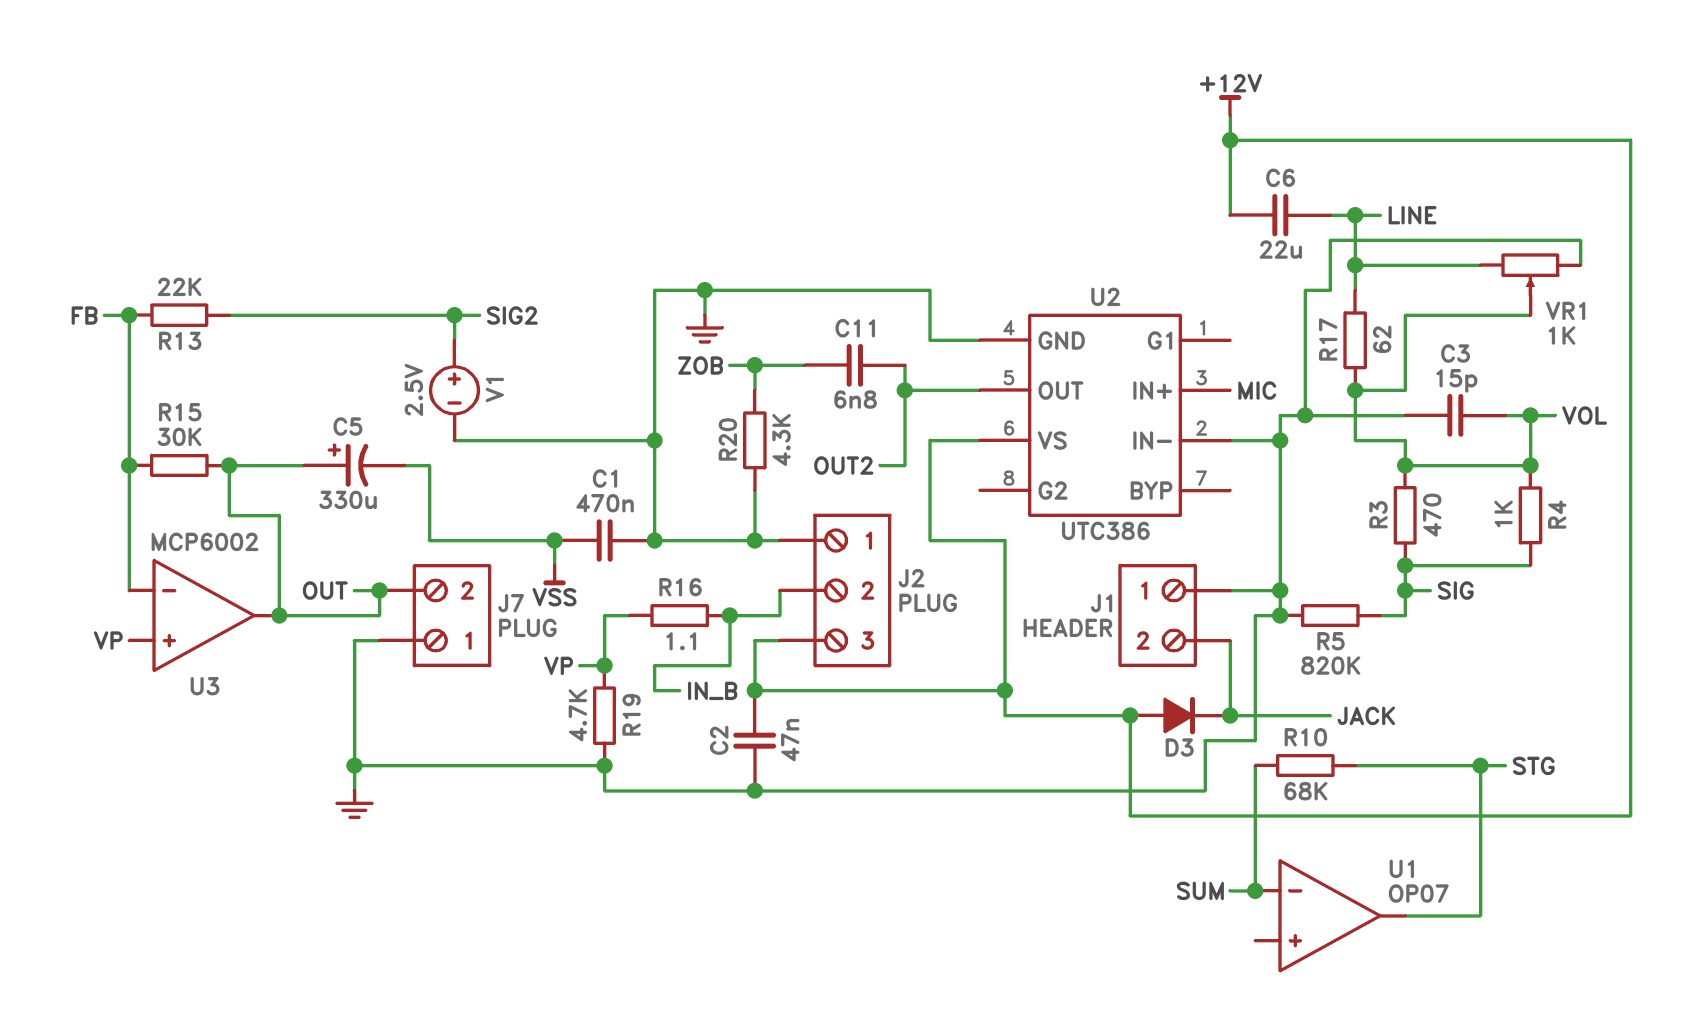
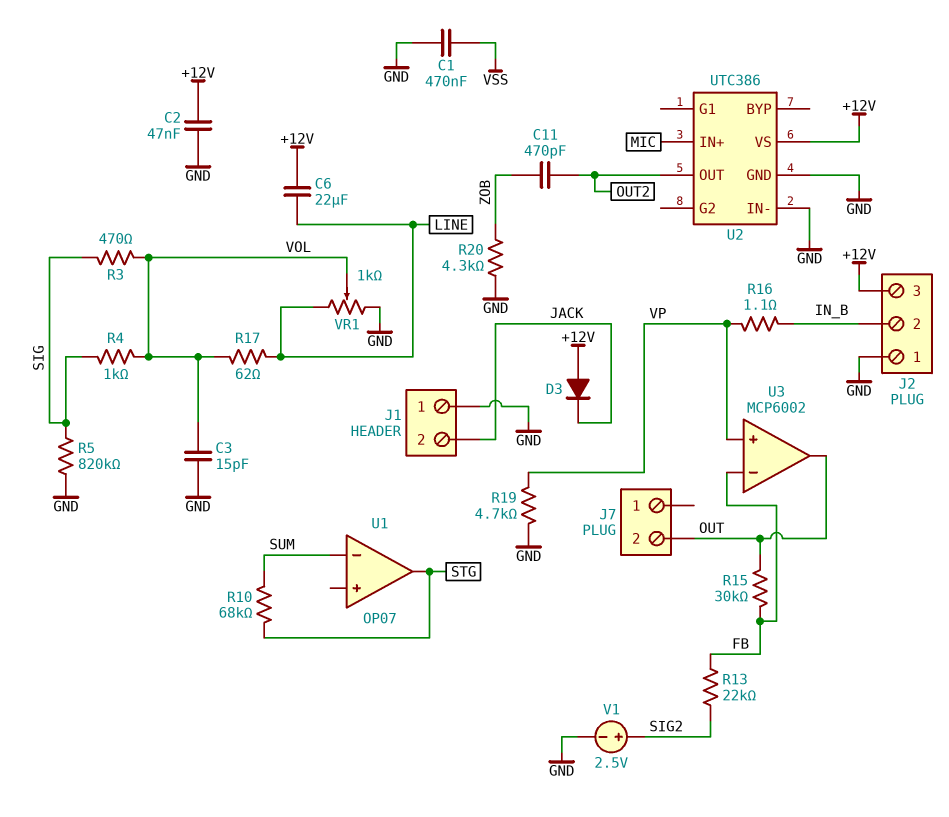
C5: 330uF (plus OUT, minus VSS) -> none
C11: 6.8nF (OUT2, ZOB) -> 470pF (OUT2, ZOB)
J7 pin 1: GND -> none

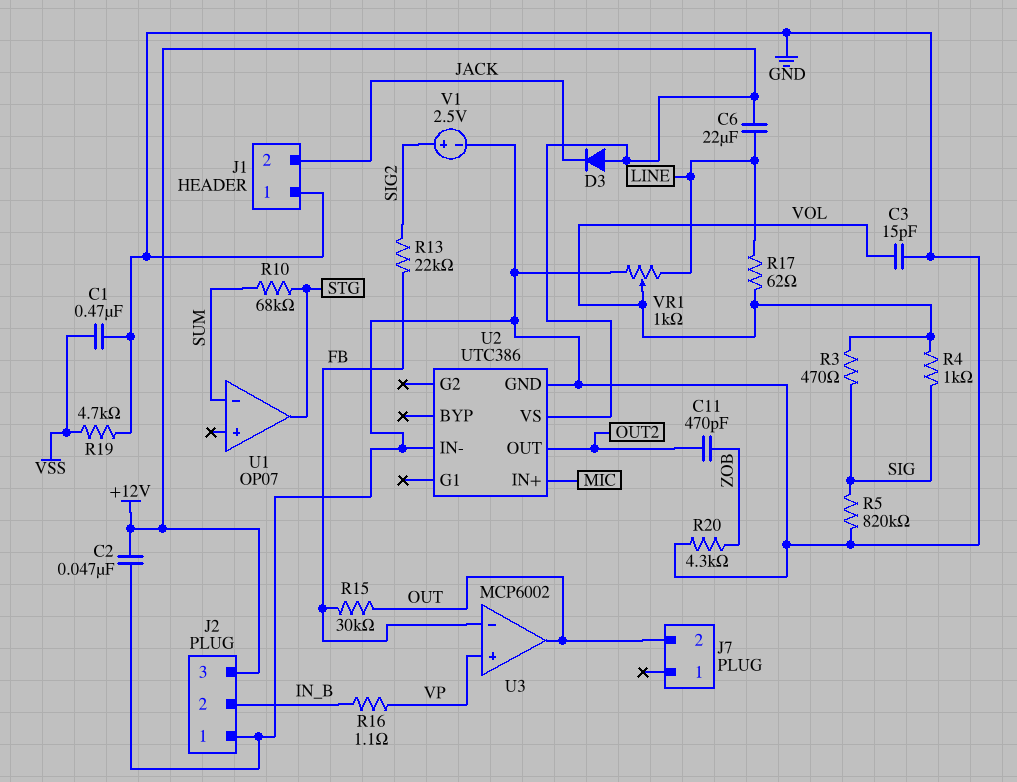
R19: 4.7k (GND, VP) -> 4.7k (GND, VSS)

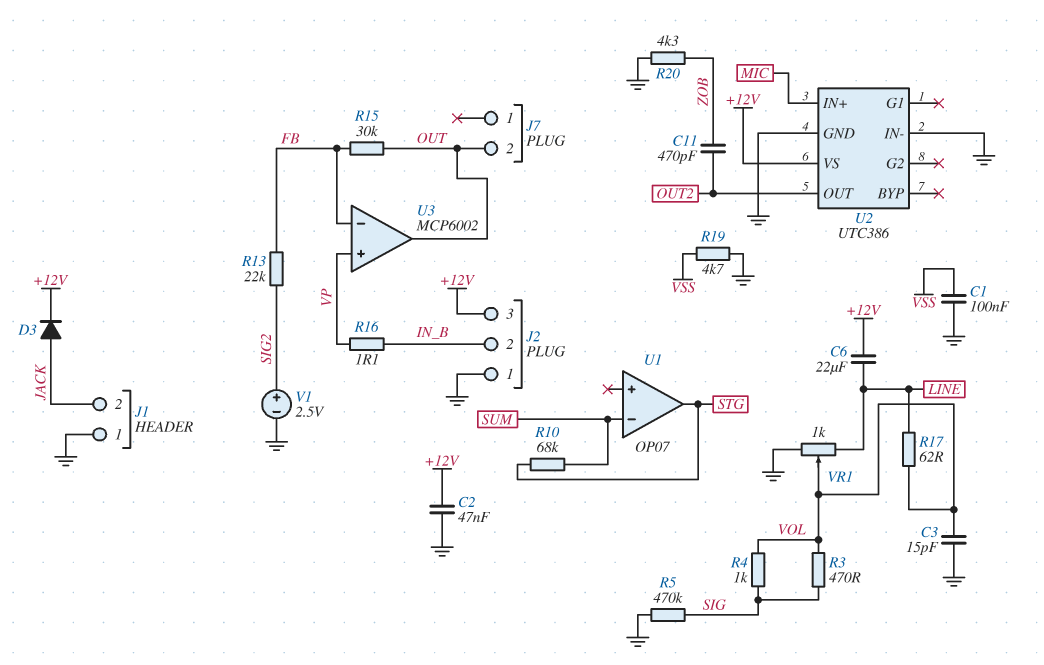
C1: 470nF (GND, VSS) -> 100nF (GND, VSS)
D3: diode (A +12V, K JACK) -> diode (A JACK, K +12V)
R5: 820k (GND, SIG) -> 470k (GND, SIG)

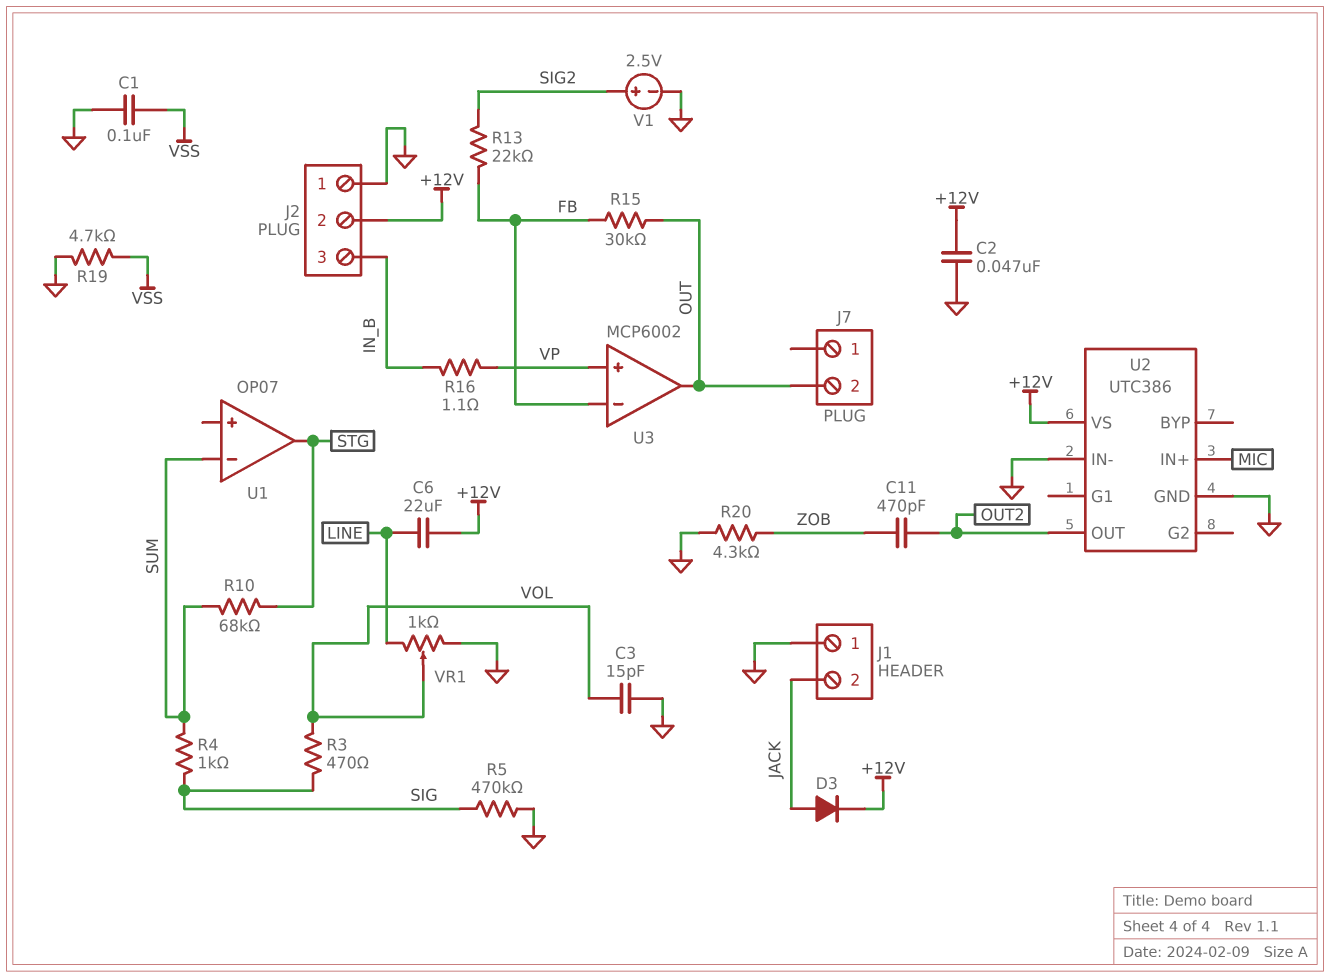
J2 pin 2: IN_B -> +12V
J2 pin 3: +12V -> IN_B
R4: 1k (SIG, VOL) -> 1k (SIG, SUM)
R17: 62 (LINE, VOL) -> none

